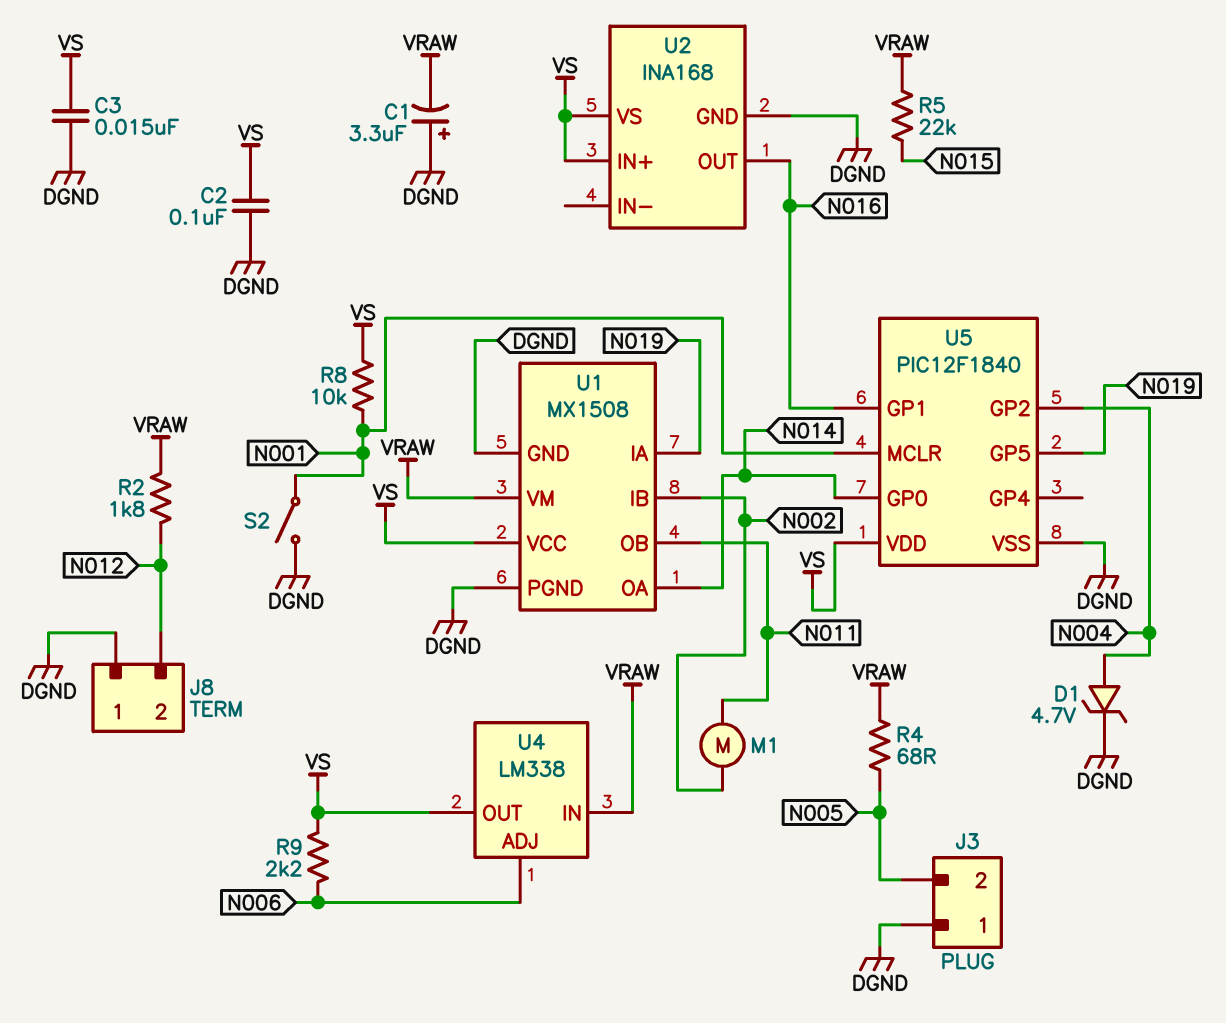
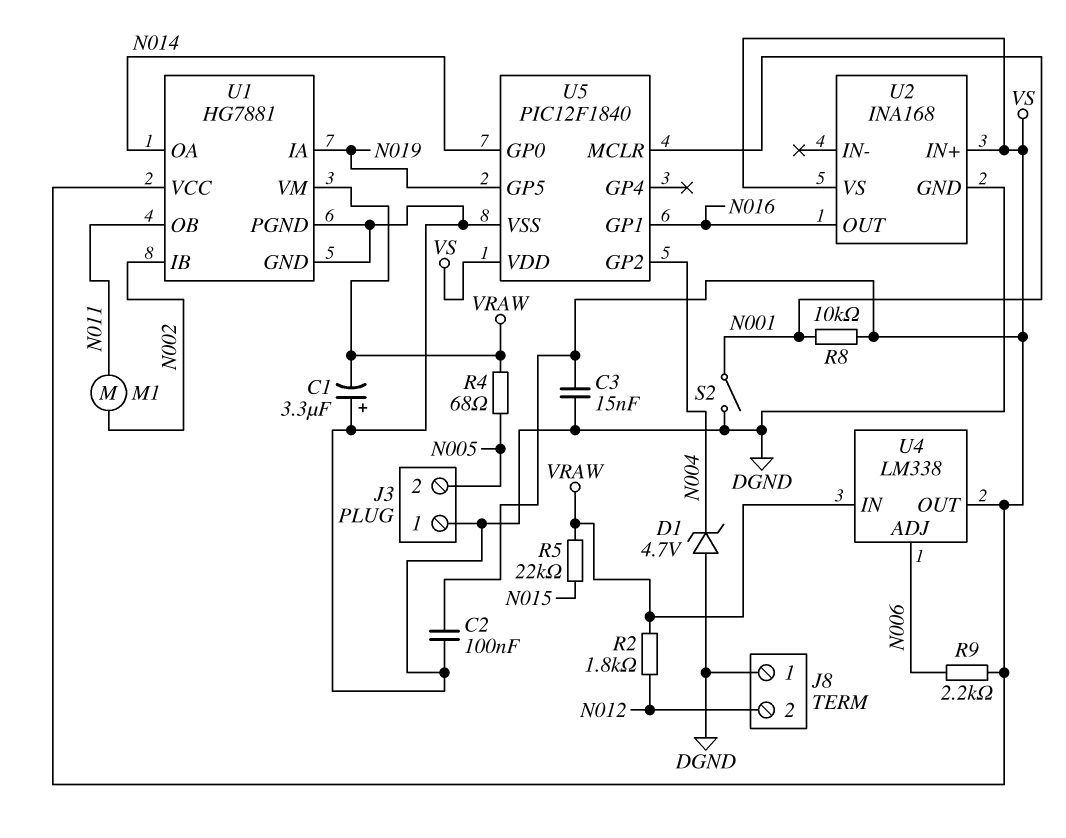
D1: zener 4.7V (A N004, K DGND) -> zener 4.7V (A DGND, K N004)
U1: MX1508 -> HG7881

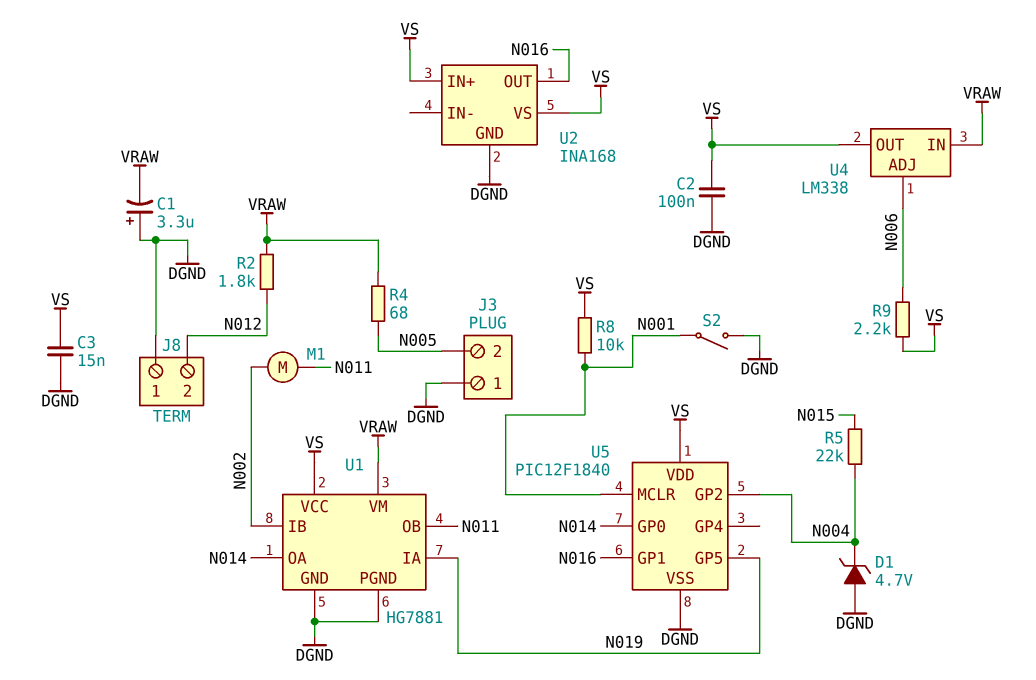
R5: 22k (N015, VRAW) -> 22k (N004, N015)

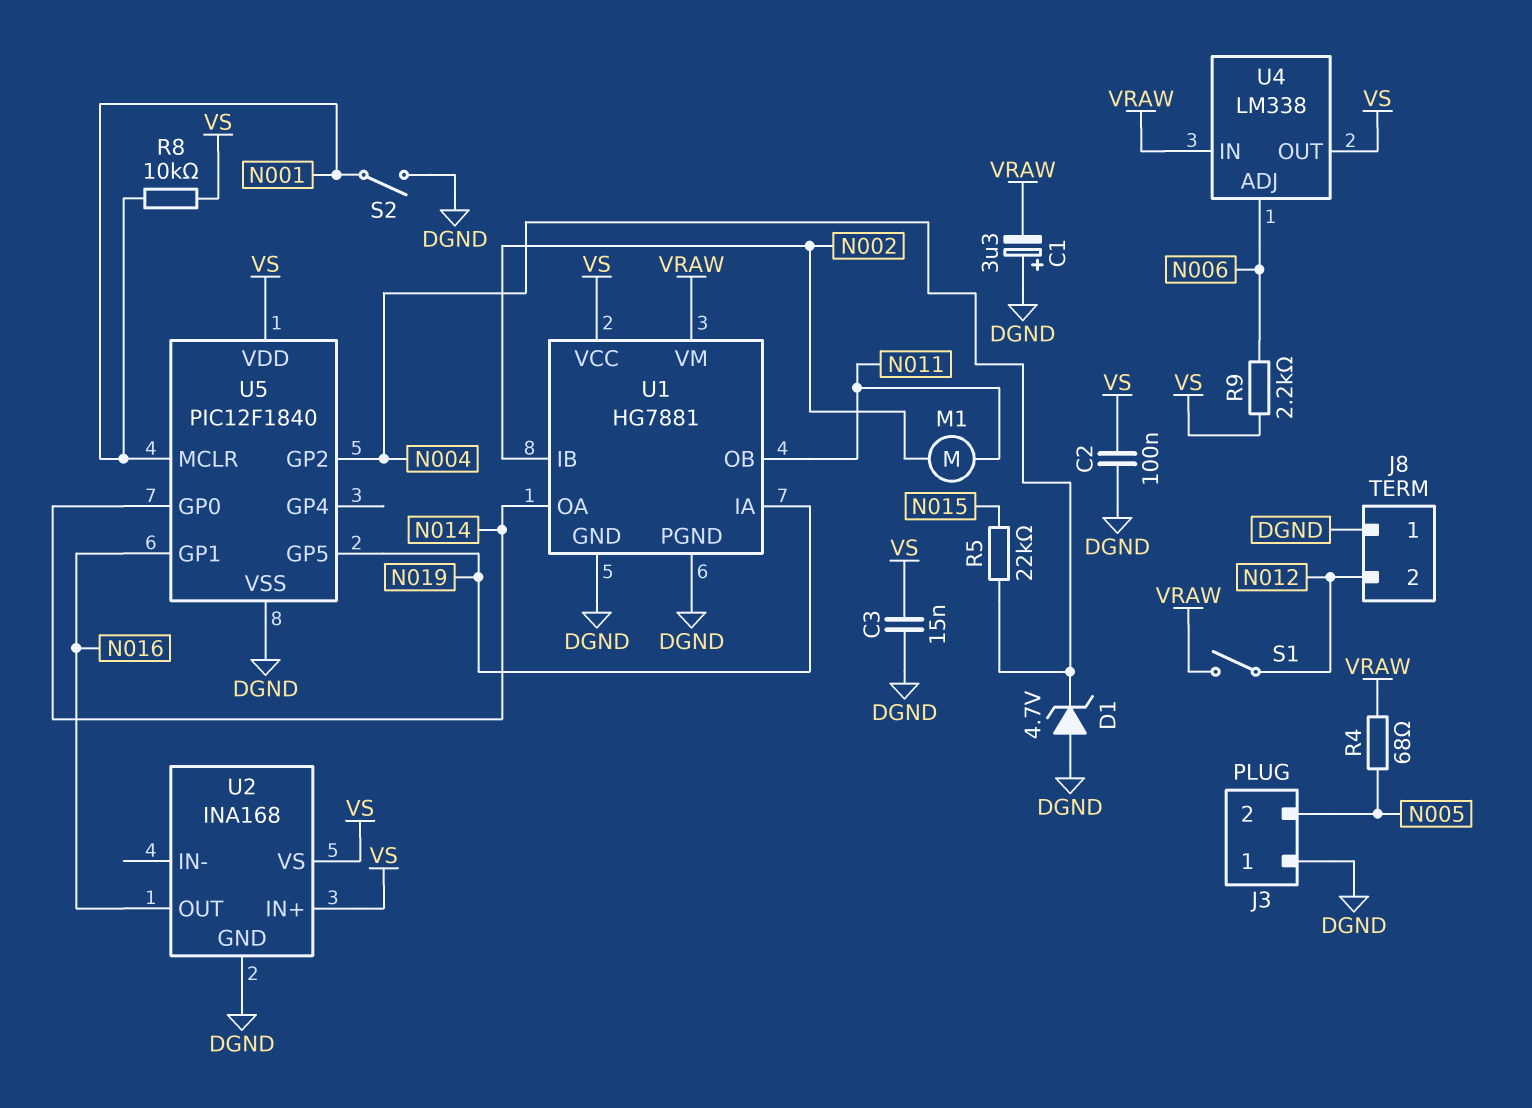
R2: 1.8k (N012, VRAW) -> none
S1: none -> switch (N012, VRAW)

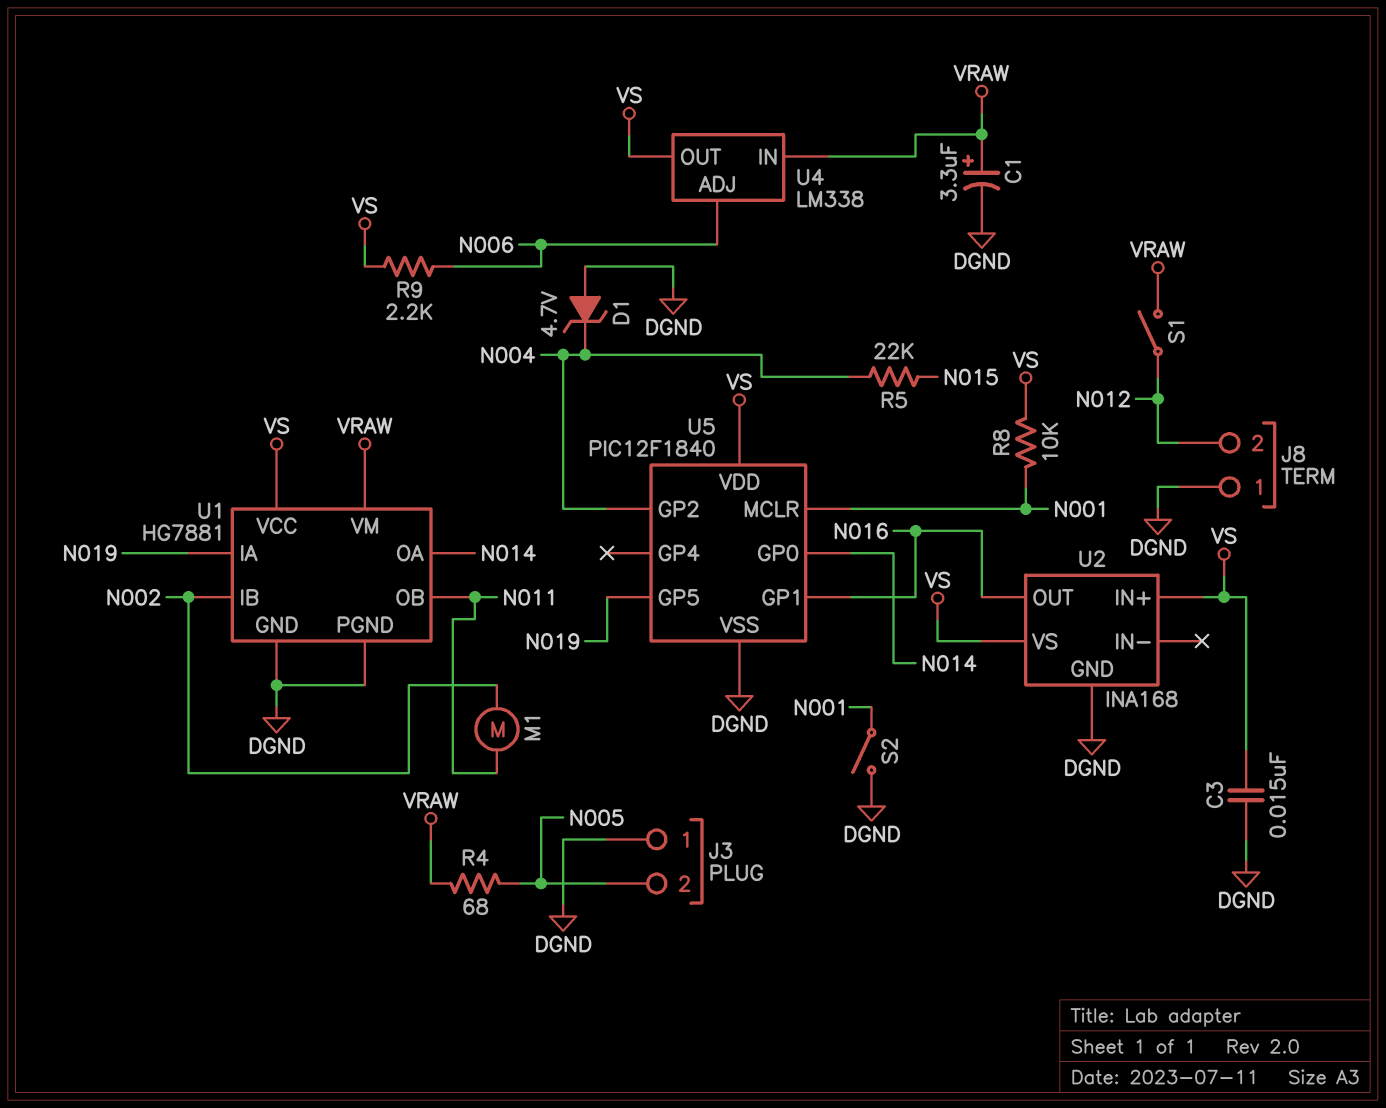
C1: 3.3uF (plus DGND, minus VRAW) -> 3.3uF (plus VRAW, minus DGND)
C2: 100nF (DGND, VS) -> none

